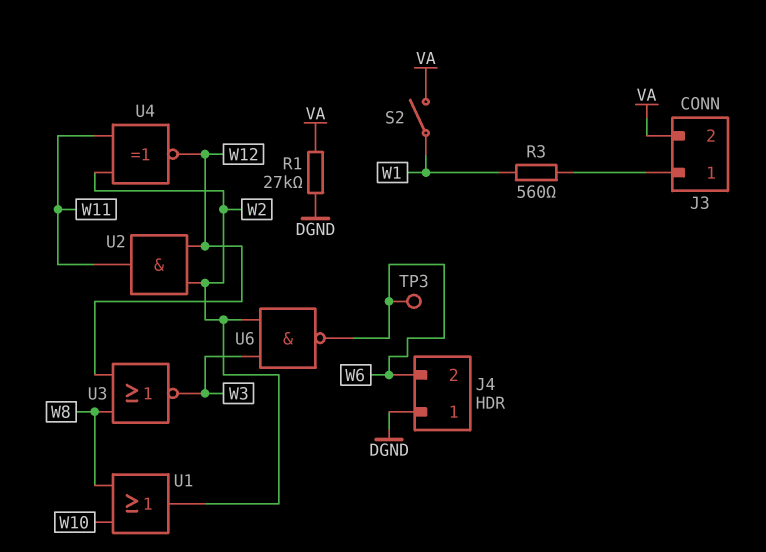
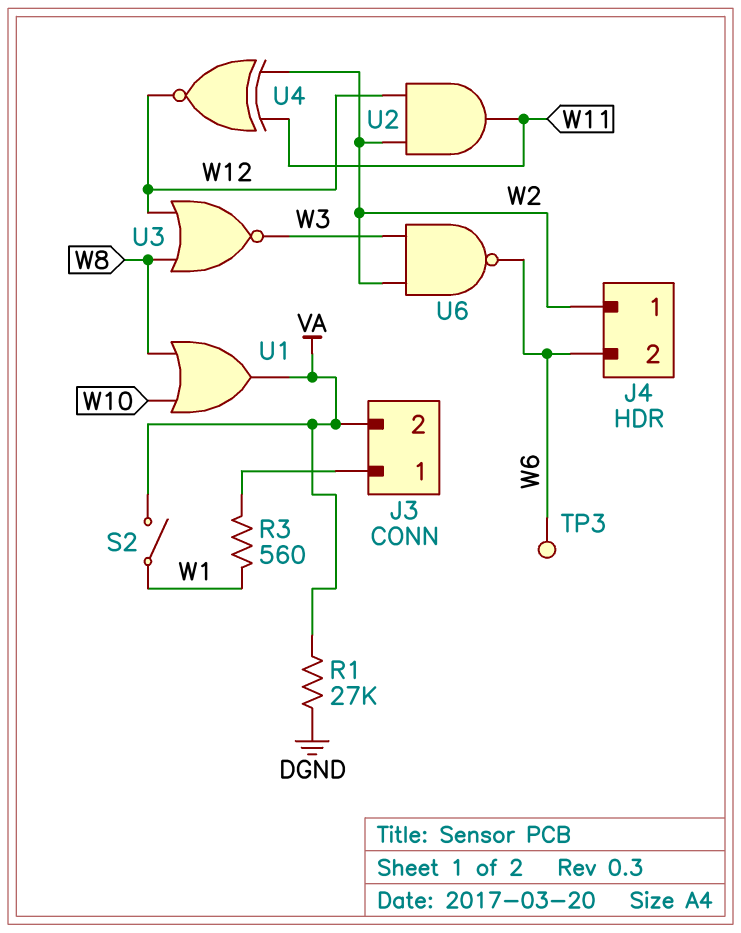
J4 pin 1: DGND -> W2
U1: OR (in W8, in W10, out W2) -> OR (in W8, in W10, out VA)

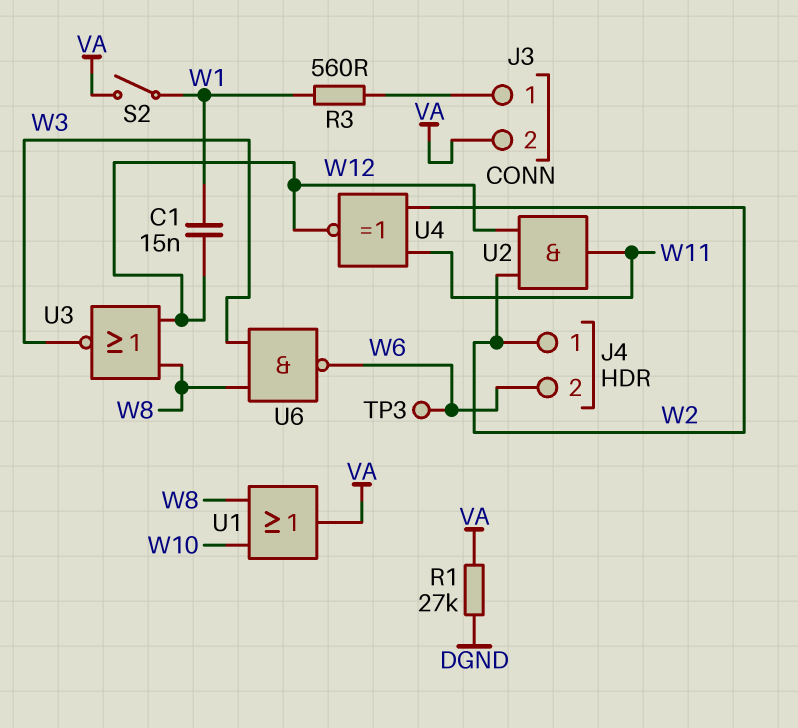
C1: none -> 15nF (W1, W12)
U6: NAND (in W2, in W3, out W6) -> NAND (in W3, in W8, out W6)

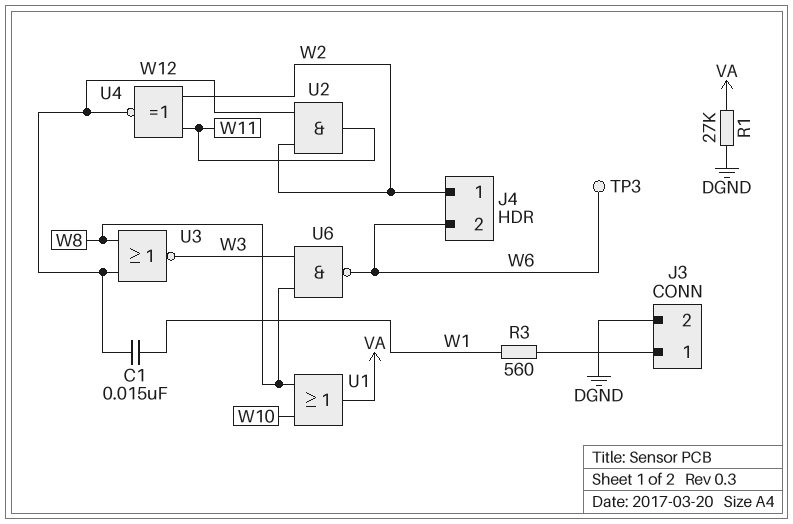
J3 pin 2: VA -> DGND
S2: switch (VA, W1) -> none

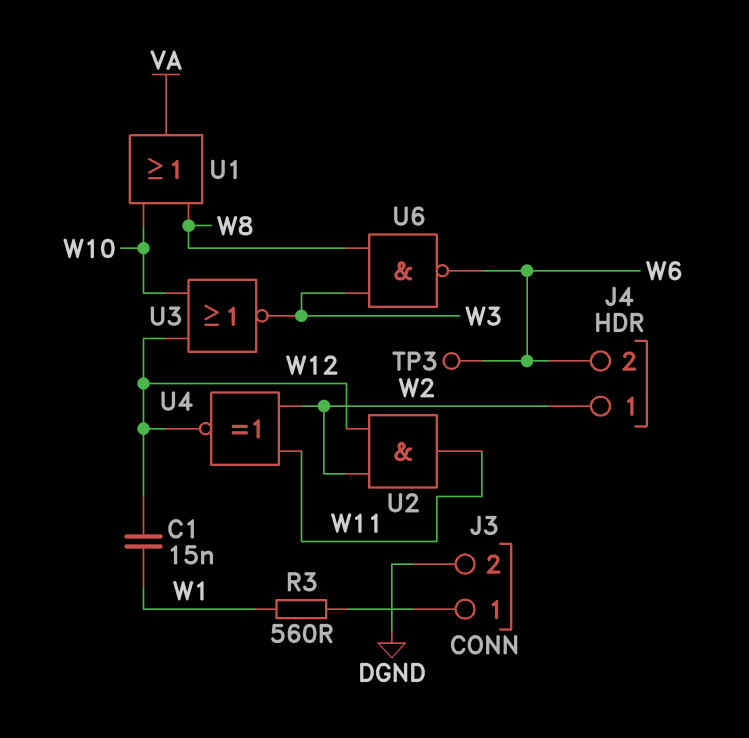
R1: 27k (DGND, VA) -> none
U3: NOR (in W8, in W12, out W3) -> NOR (in W10, in W12, out W3)

